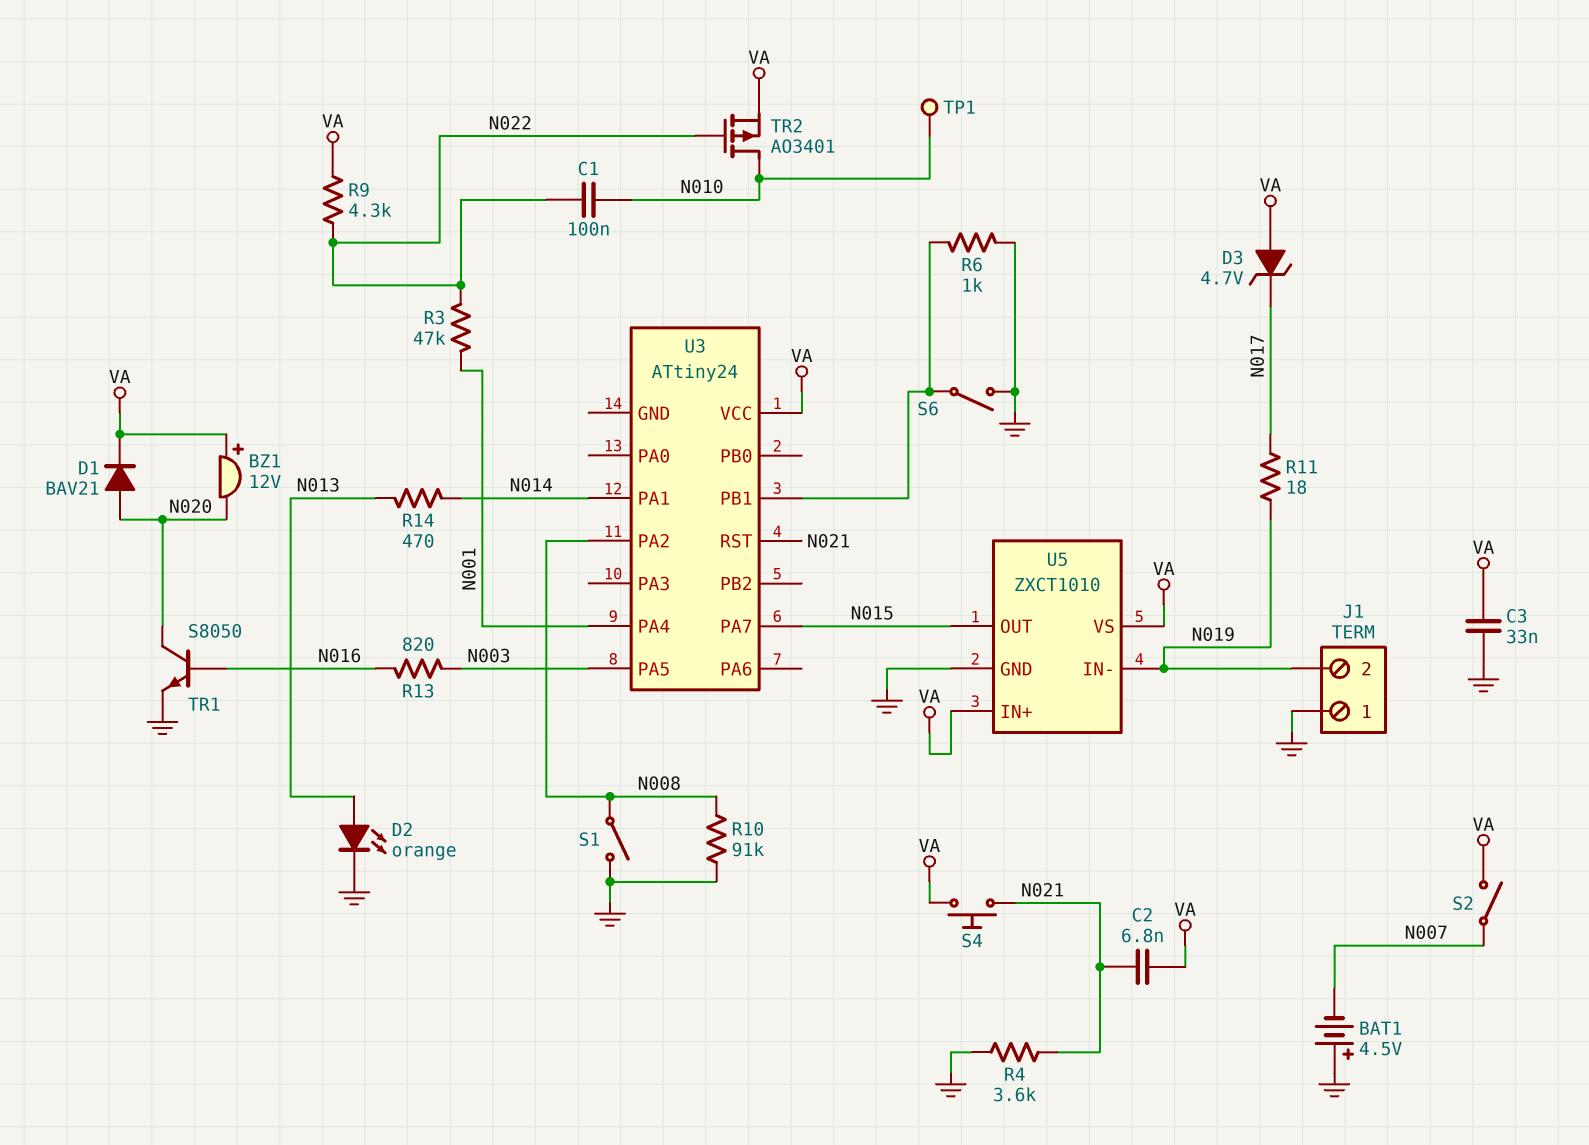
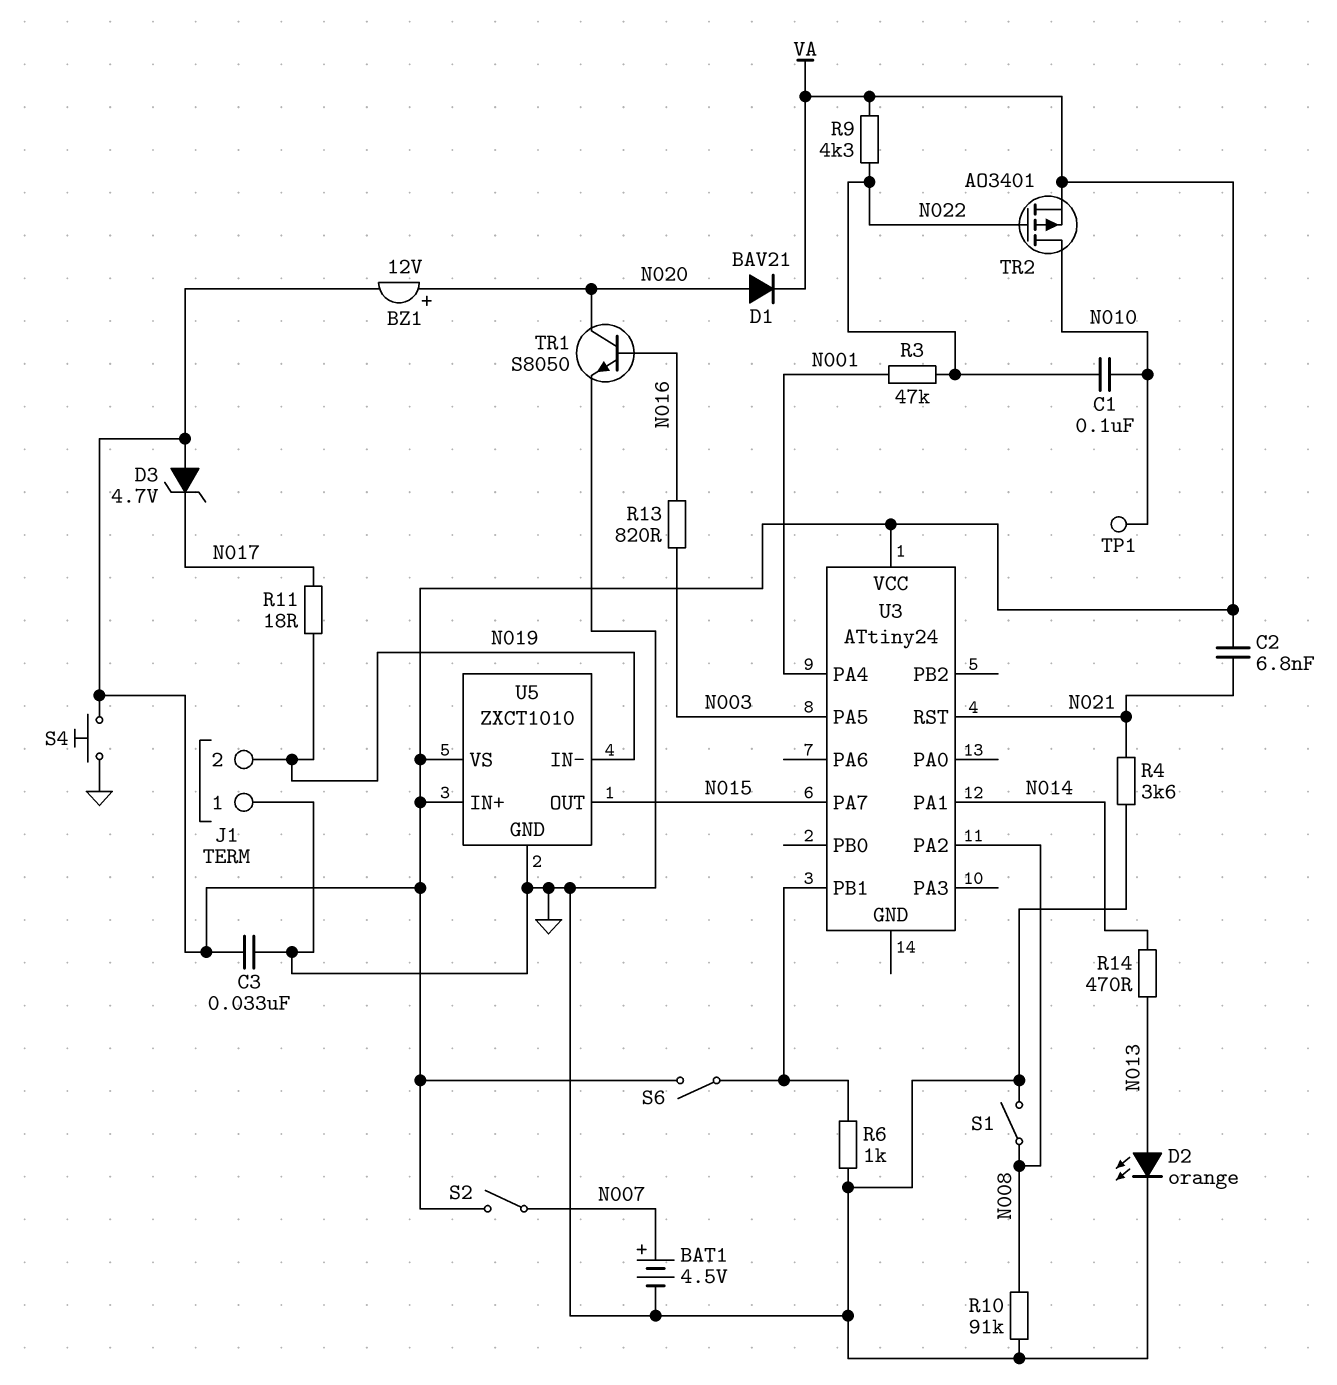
BAT1: 4.5V (plus GND, minus N007) -> 4.5V (plus N007, minus GND)
BZ1: buzzer 12V (plus VA, minus N020) -> buzzer 12V (plus N020, minus VA)
S4: button (N021, VA) -> button (GND, VA)
S6: switch (GND, U3/PB1) -> switch (U3/PB1, VA)

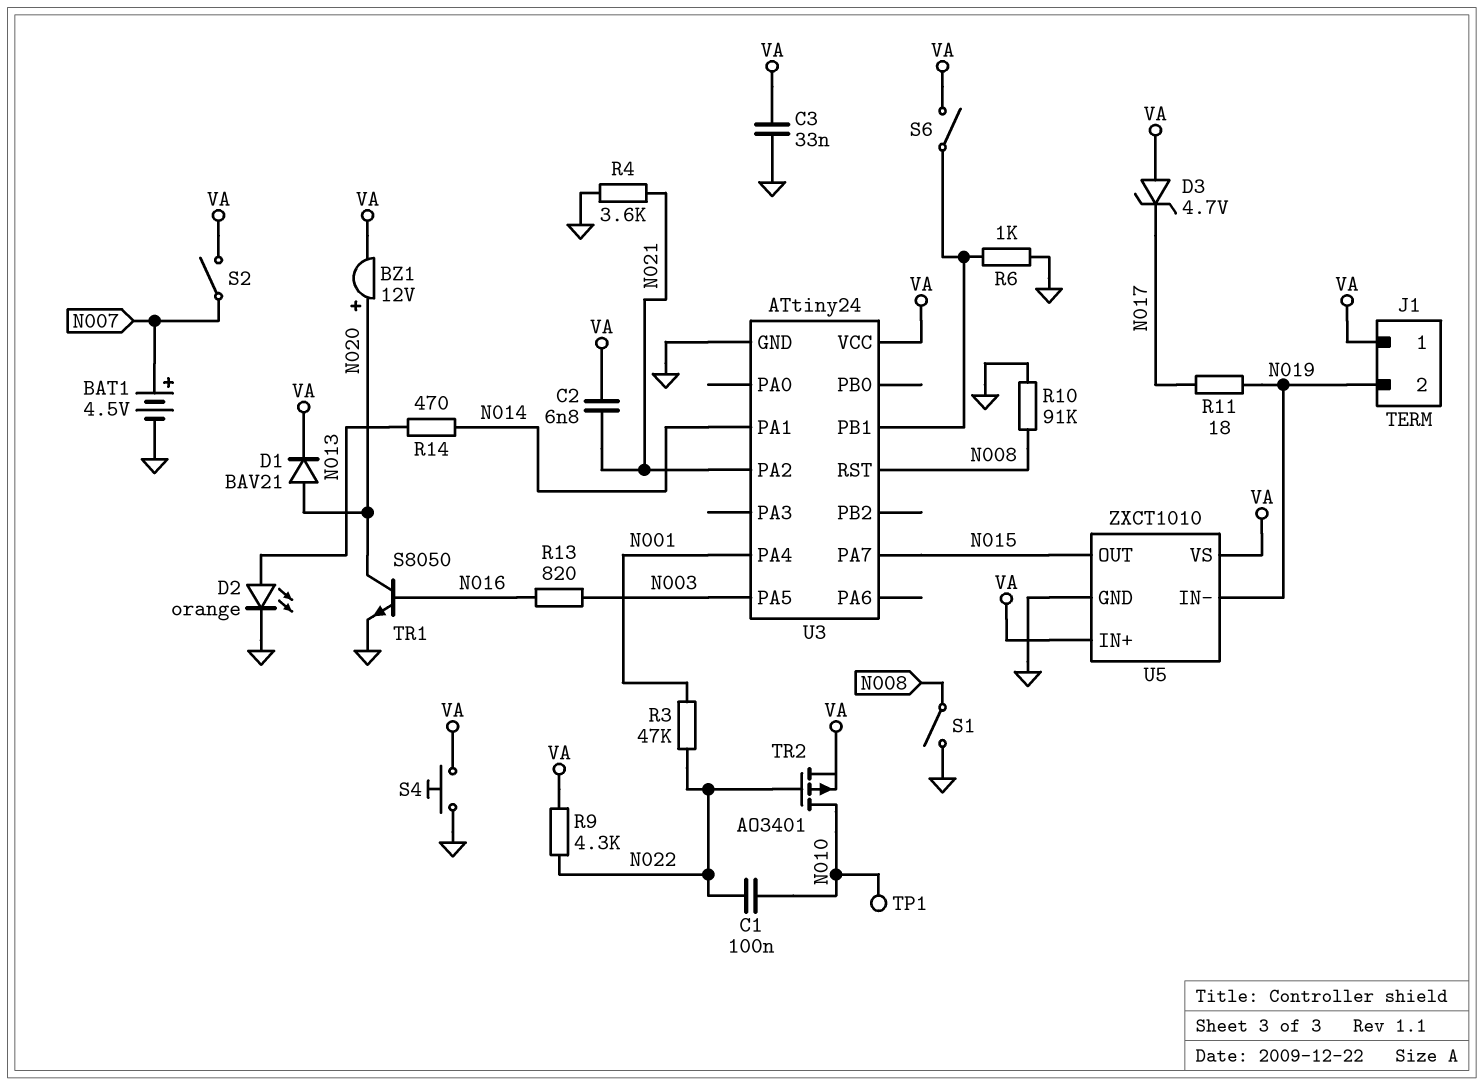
J1 pin 1: GND -> VA
U3 pin GND: none -> GND
U3 pin PA2: N008 -> N021
U3 pin RST: N021 -> N008

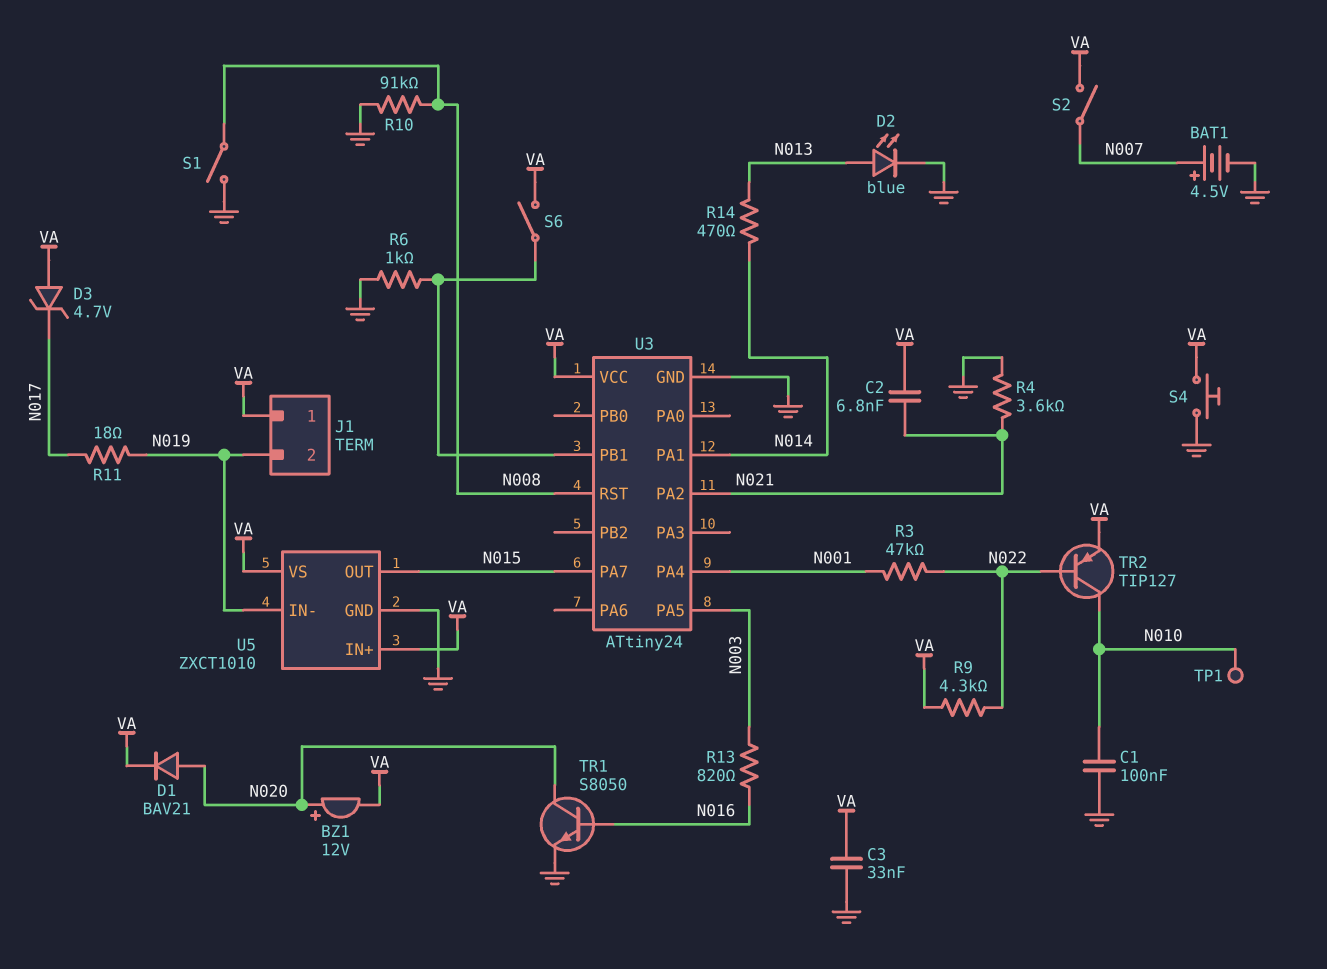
C1: 100nF (N010, N022) -> 100nF (GND, N010)
D2: LED orange (A N013, K GND) -> LED blue (A N013, K GND)
TR2: PMOS AO3401 (G N022, D N010, S VA) -> PNP TIP127 (B N022, C N010, E VA)

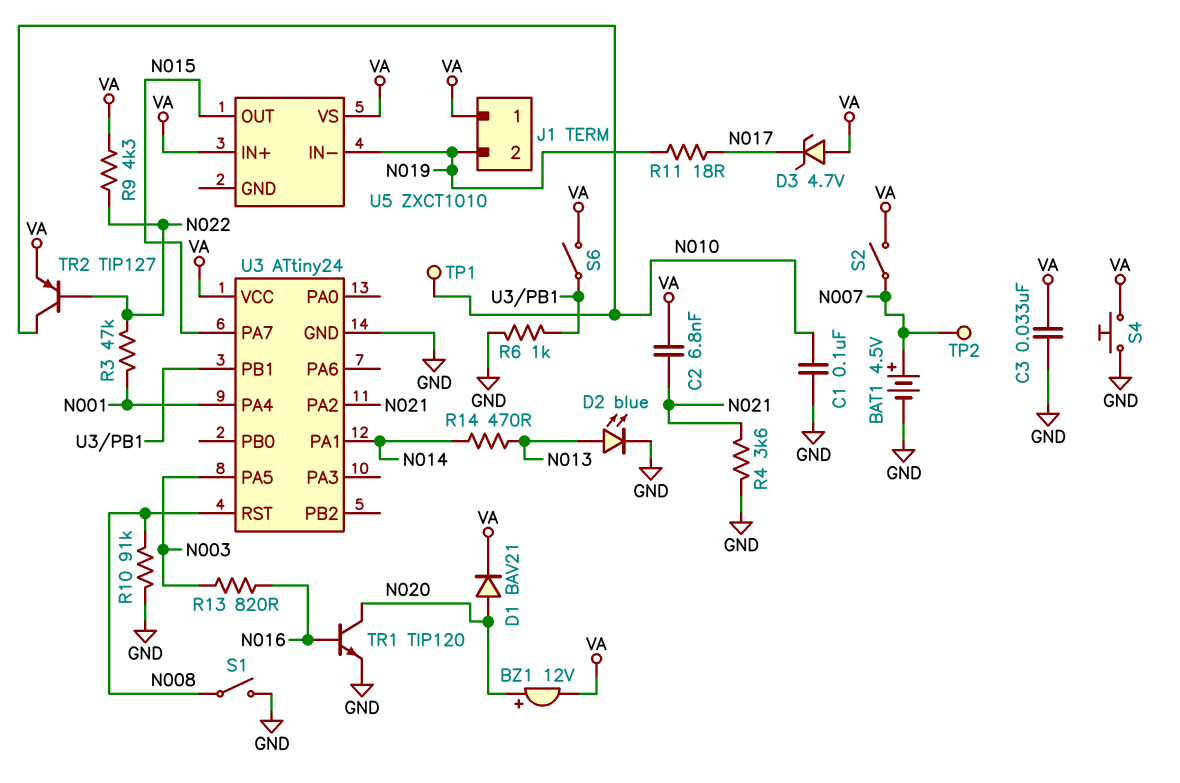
TP2: none -> test point (N007)
TR1: NPN S8050 (B N016, C N020, E GND) -> NPN TIP120 (B N016, C N020, E GND)
U5 pin GND: GND -> none

